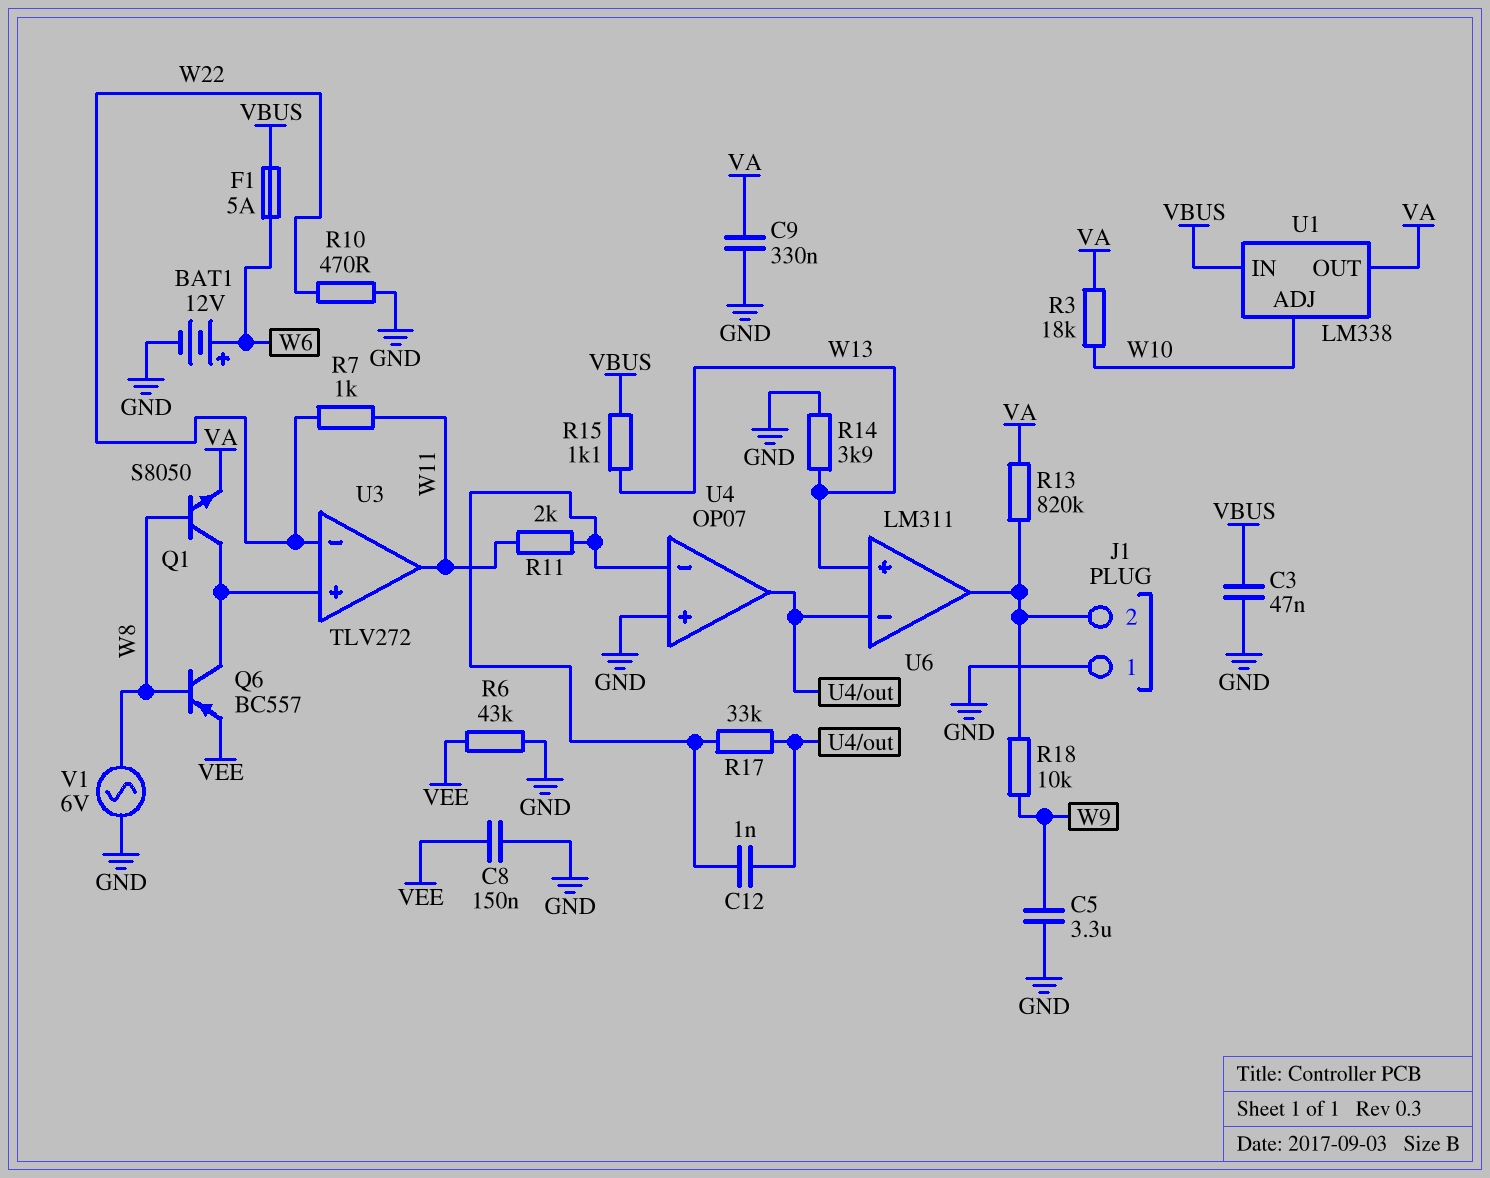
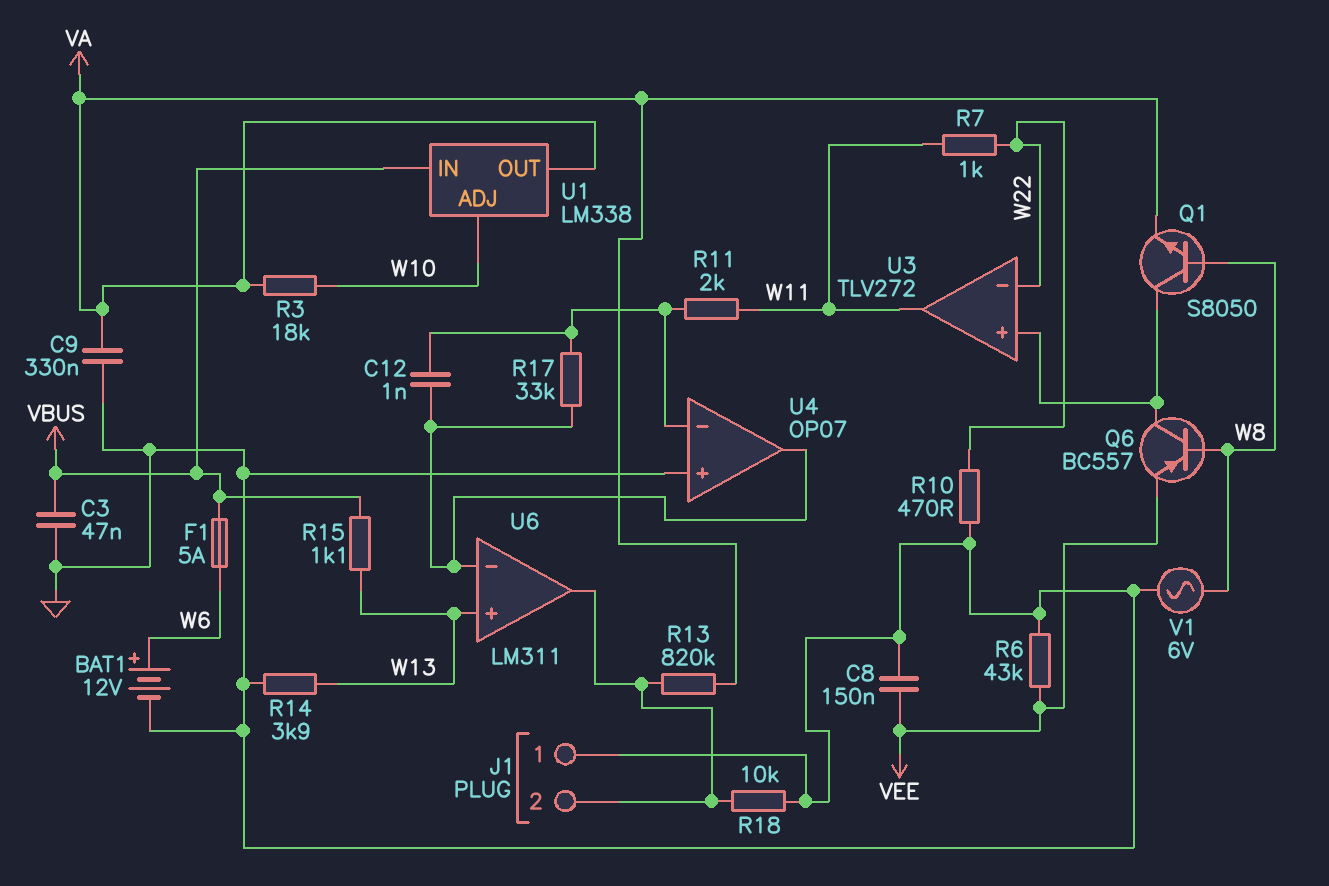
C5: 3.3uF (GND, W9) -> none
R18: 10k (J1/2, W9) -> 10k (GND, J1/2)

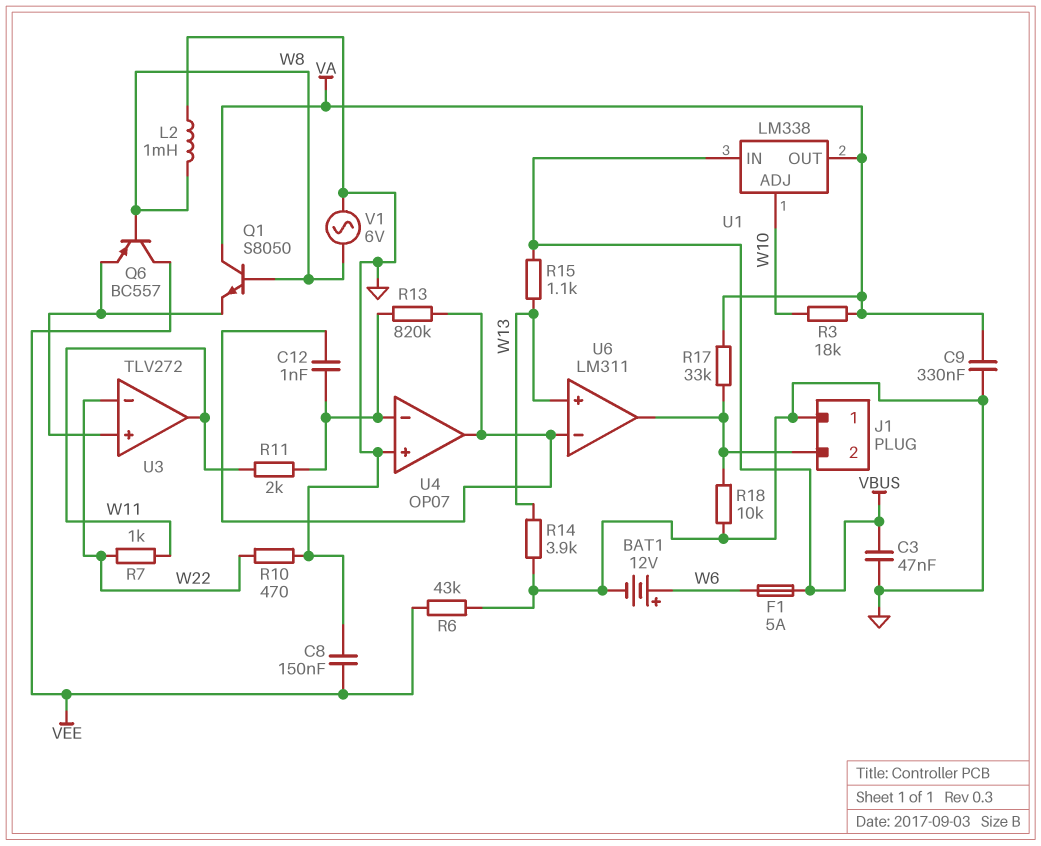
L2: none -> 1mH (GND, W8)
Q1: NPN S8050 (B W8, C U3/in+, E VA) -> NPN S8050 (B W8, C VA, E U3/in+)
Q6: PNP BC557 (B W8, C U3/in+, E VEE) -> PNP BC557 (B W8, C VEE, E U3/in+)
R13: 820k (J1/2, VA) -> 820k (U4/in-, U4/out)
R17: 33k (U4/in-, U4/out) -> 33k (J1/2, VA)

